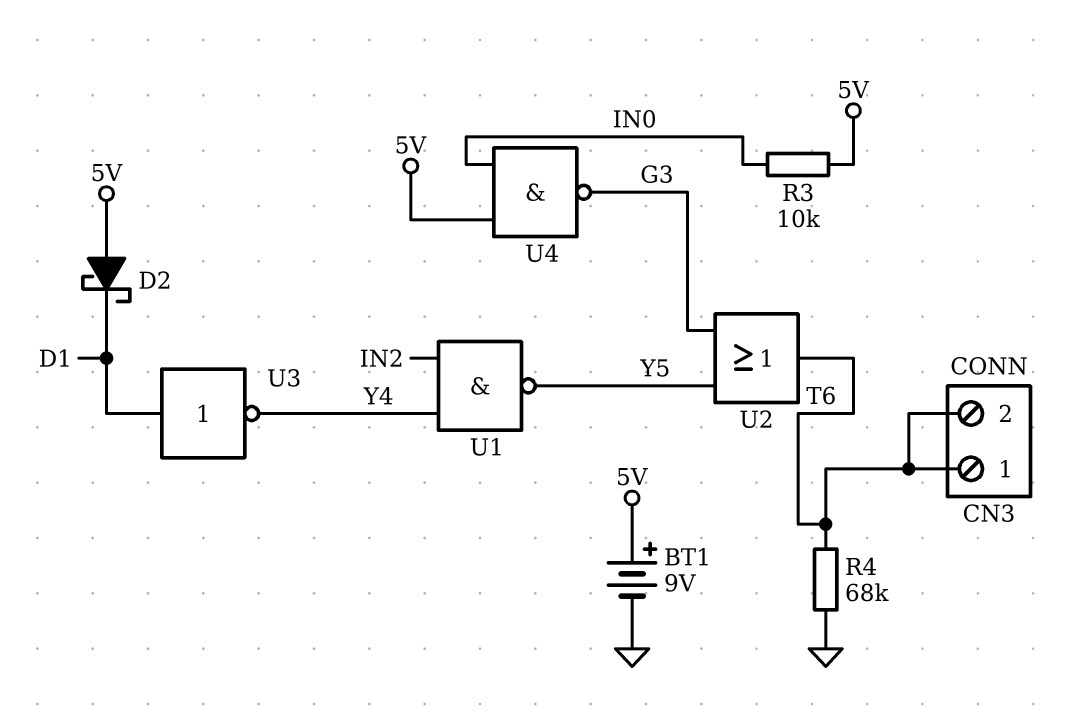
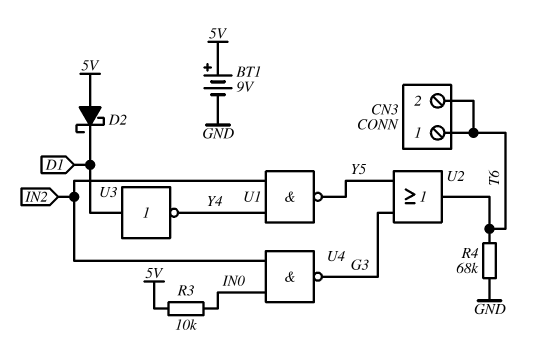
U4: NAND (in 5V, in IN0, out G3) -> NAND (in IN0, in IN2, out G3)

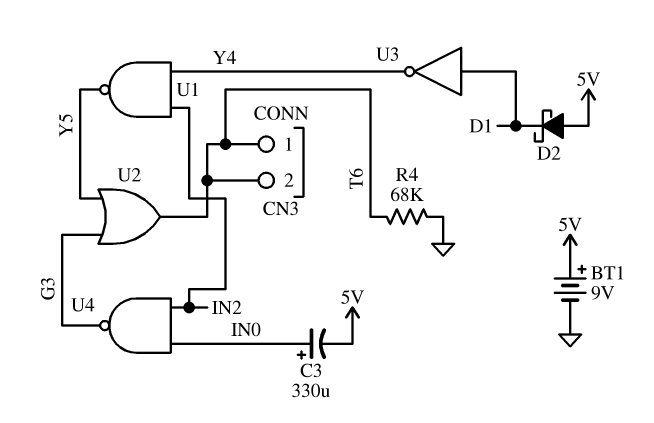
C3: none -> 330uF (plus IN0, minus 5V)
R3: 10k (5V, IN0) -> none

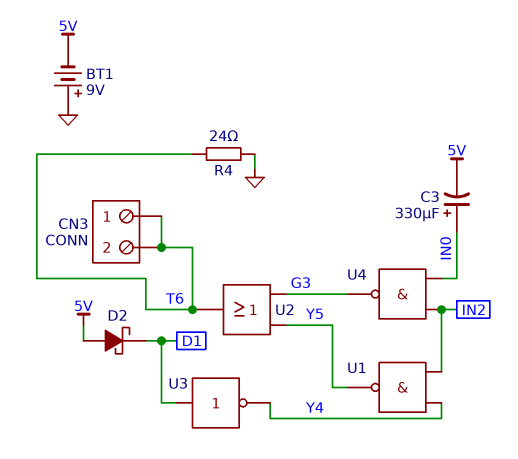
BT1: 9V (plus 5V, minus GND) -> 9V (plus GND, minus 5V)
R4: 68k (GND, T6) -> 24 (GND, T6)

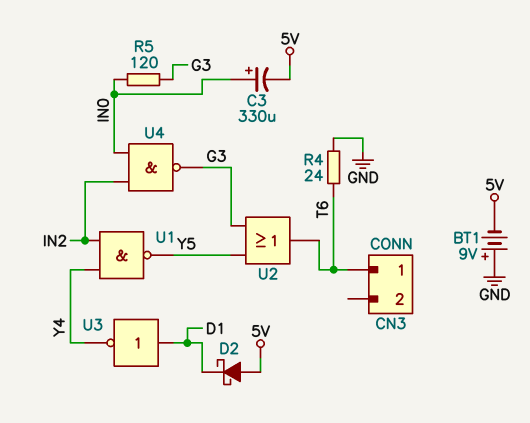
CN3 pin 2: T6 -> none
R5: none -> 120 (G3, IN0)

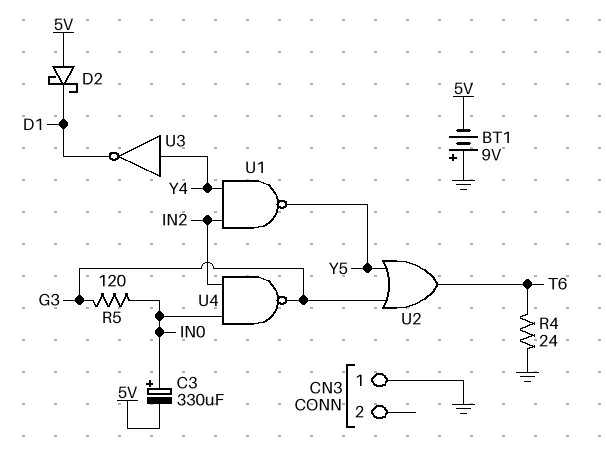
CN3 pin 1: T6 -> GND
U3: NOT (in D1, out Y4) -> NOT (in Y4, out D1)

